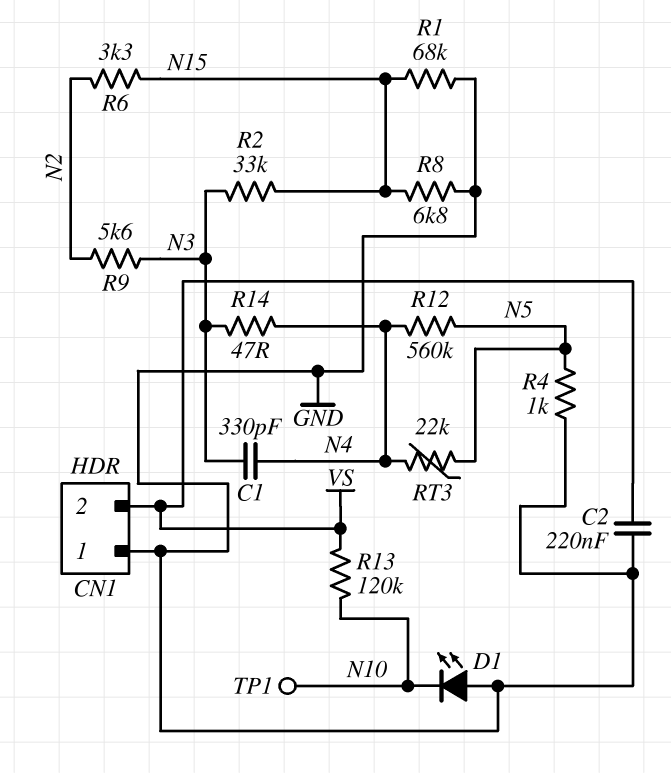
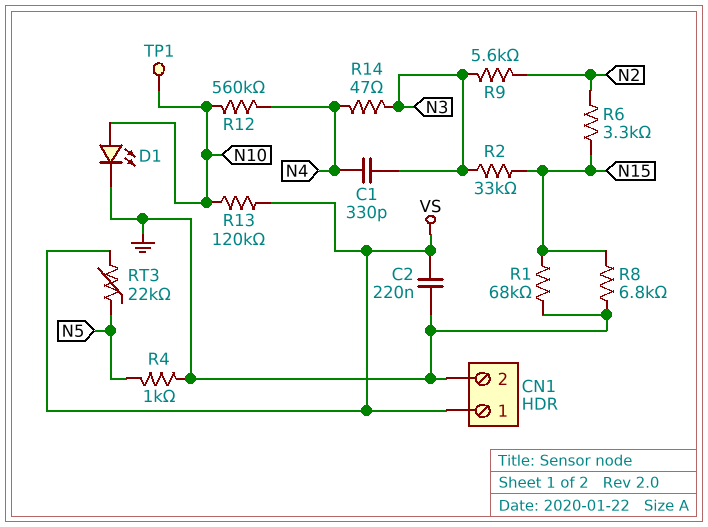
CN1 pin 1: GND -> VS
CN1 pin 2: VS -> GND
D1: LED (A GND, K N10) -> LED (A N10, K GND)
R12: 560k (N4, N5) -> 560k (N4, N10)
RT3: 22k (N4, N5) -> 22k (N5, VS)

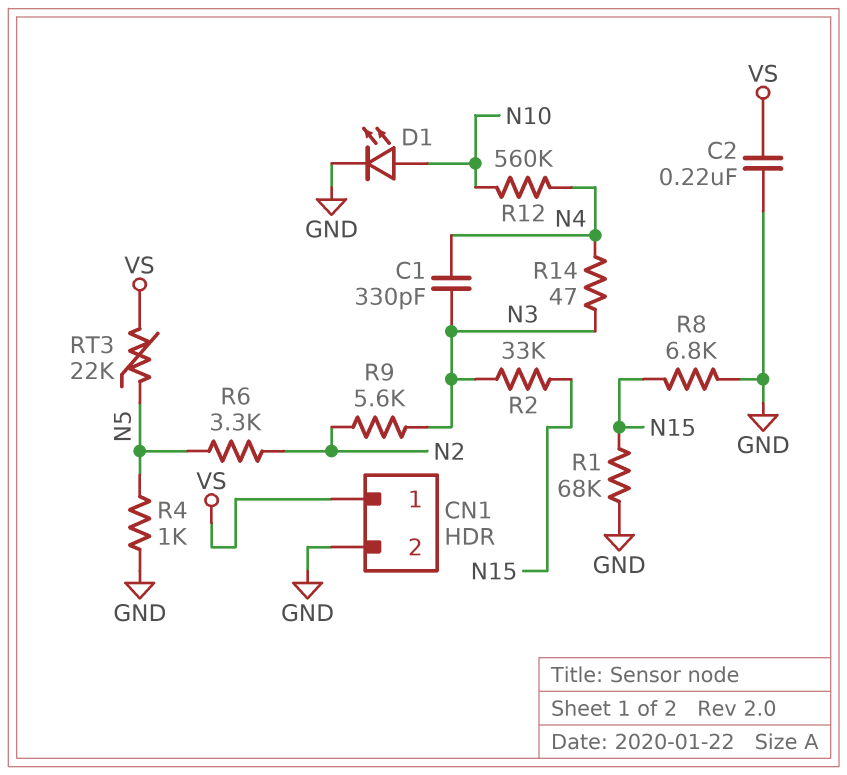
R6: 3.3k (N2, N15) -> 3.3k (N2, N5)
R13: 120k (N10, VS) -> none
TP1: test point (N10) -> none

